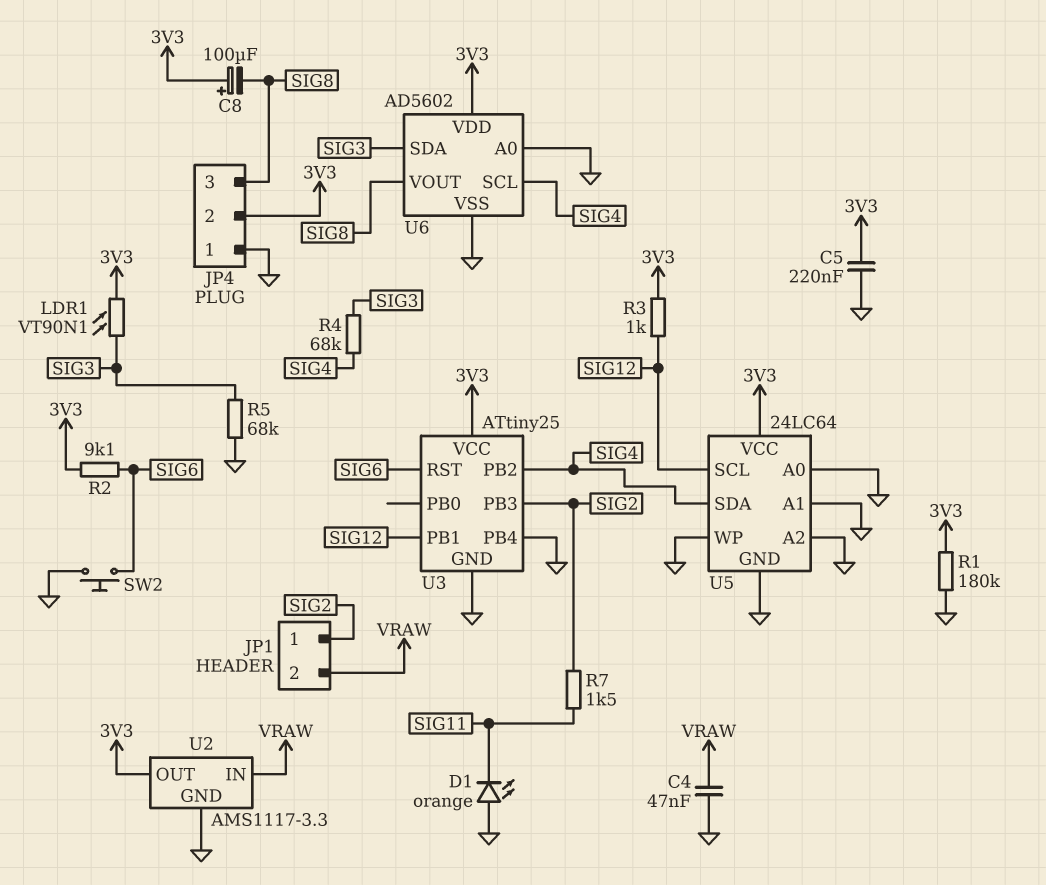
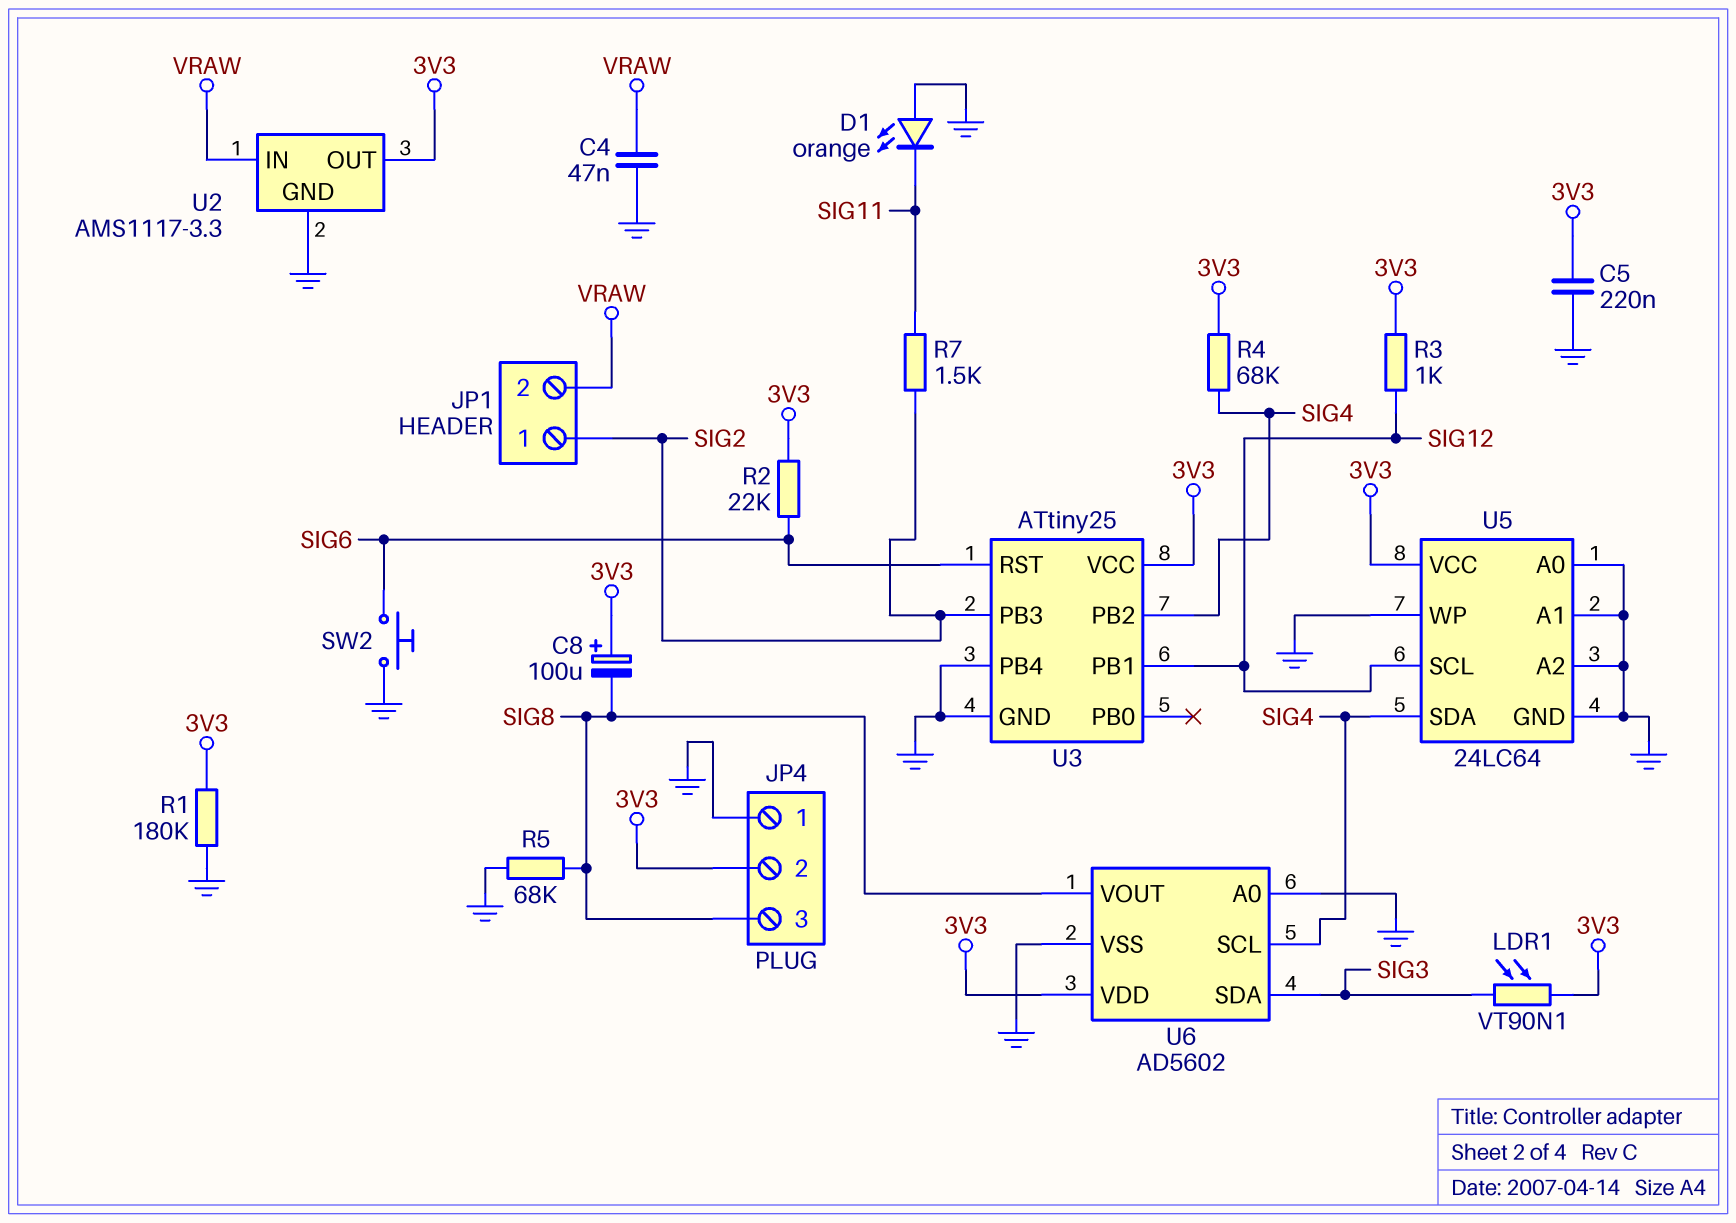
R2: 9.1k (3V3, SIG6) -> 22k (3V3, SIG6)
R4: 68k (SIG3, SIG4) -> 68k (3V3, SIG4)
R5: 68k (GND, SIG3) -> 68k (GND, SIG8)

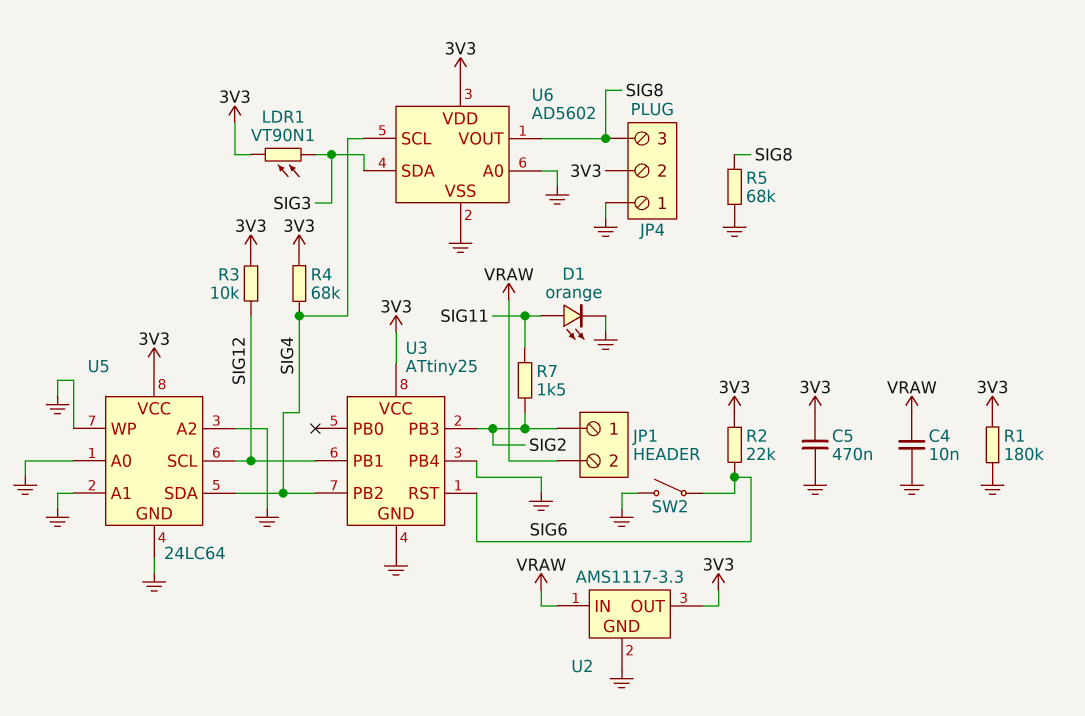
C4: 47nF (GND, VRAW) -> 10nF (GND, VRAW)
C5: 220nF (3V3, GND) -> 470nF (3V3, GND)
C8: 100uF (plus 3V3, minus SIG8) -> none
D1: LED orange (A GND, K SIG11) -> LED orange (A SIG11, K GND)
R3: 1k (3V3, SIG12) -> 10k (3V3, SIG12)
SW2: button (GND, SIG6) -> switch (GND, SIG6)

